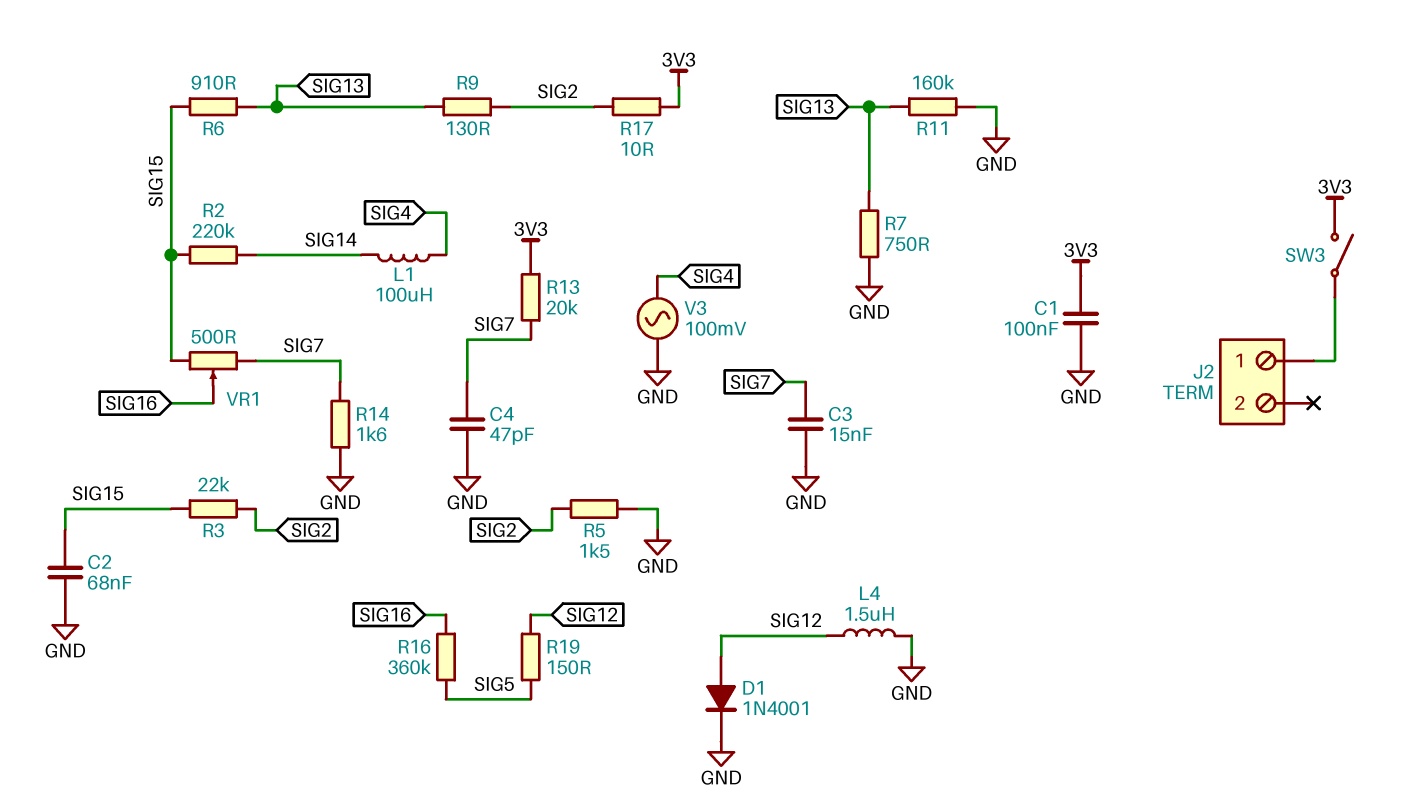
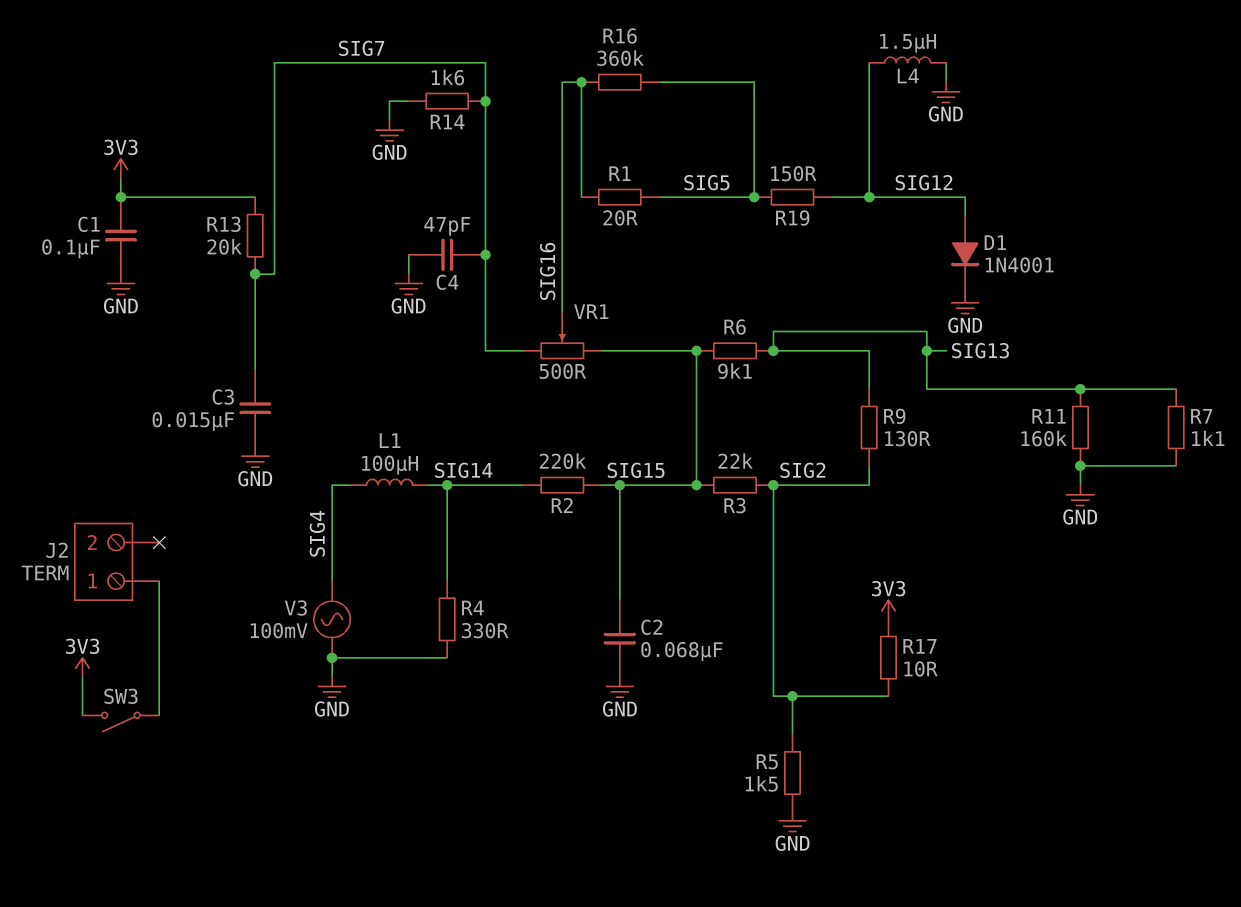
R1: none -> 20 (SIG5, SIG16)
R4: none -> 330 (GND, SIG14)
R6: 910 (SIG13, SIG15) -> 9.1k (SIG13, SIG15)
R7: 750 (GND, SIG13) -> 1.1k (GND, SIG13)

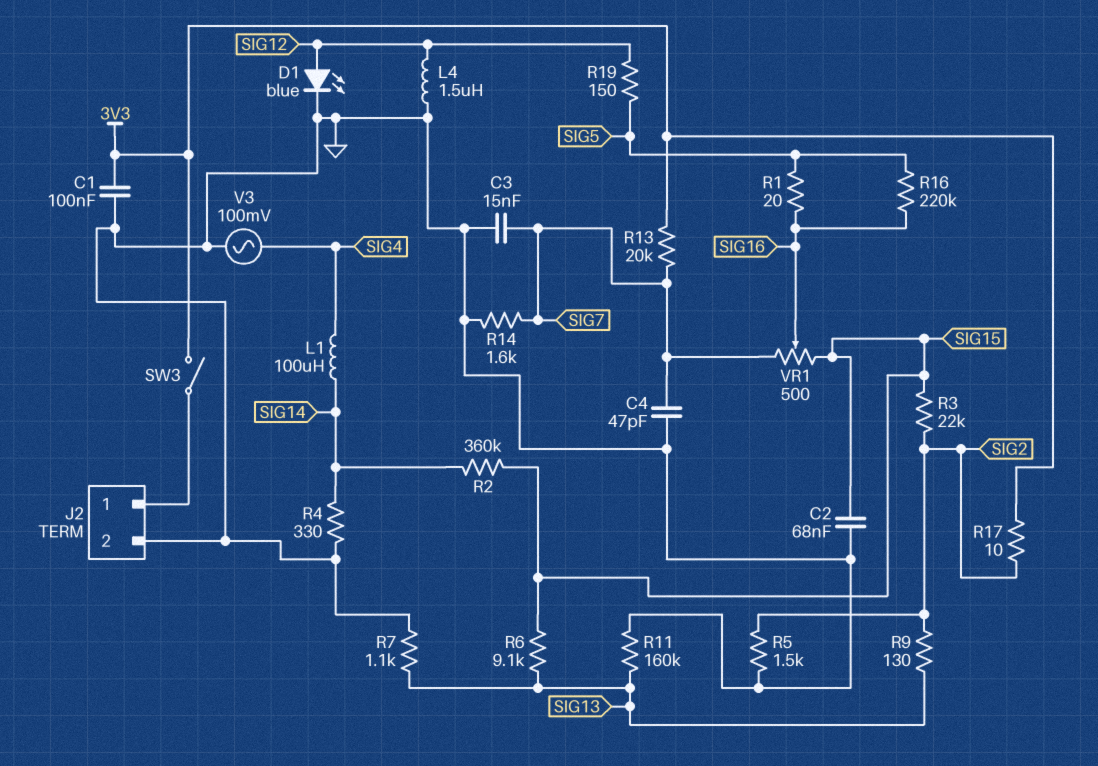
D1: diode 1N4001 (A SIG12, K GND) -> LED blue (A SIG12, K GND)
J2 pin 2: none -> GND
R2: 220k (SIG14, SIG15) -> 360k (SIG14, SIG15)
R16: 360k (SIG5, SIG16) -> 220k (SIG5, SIG16)

